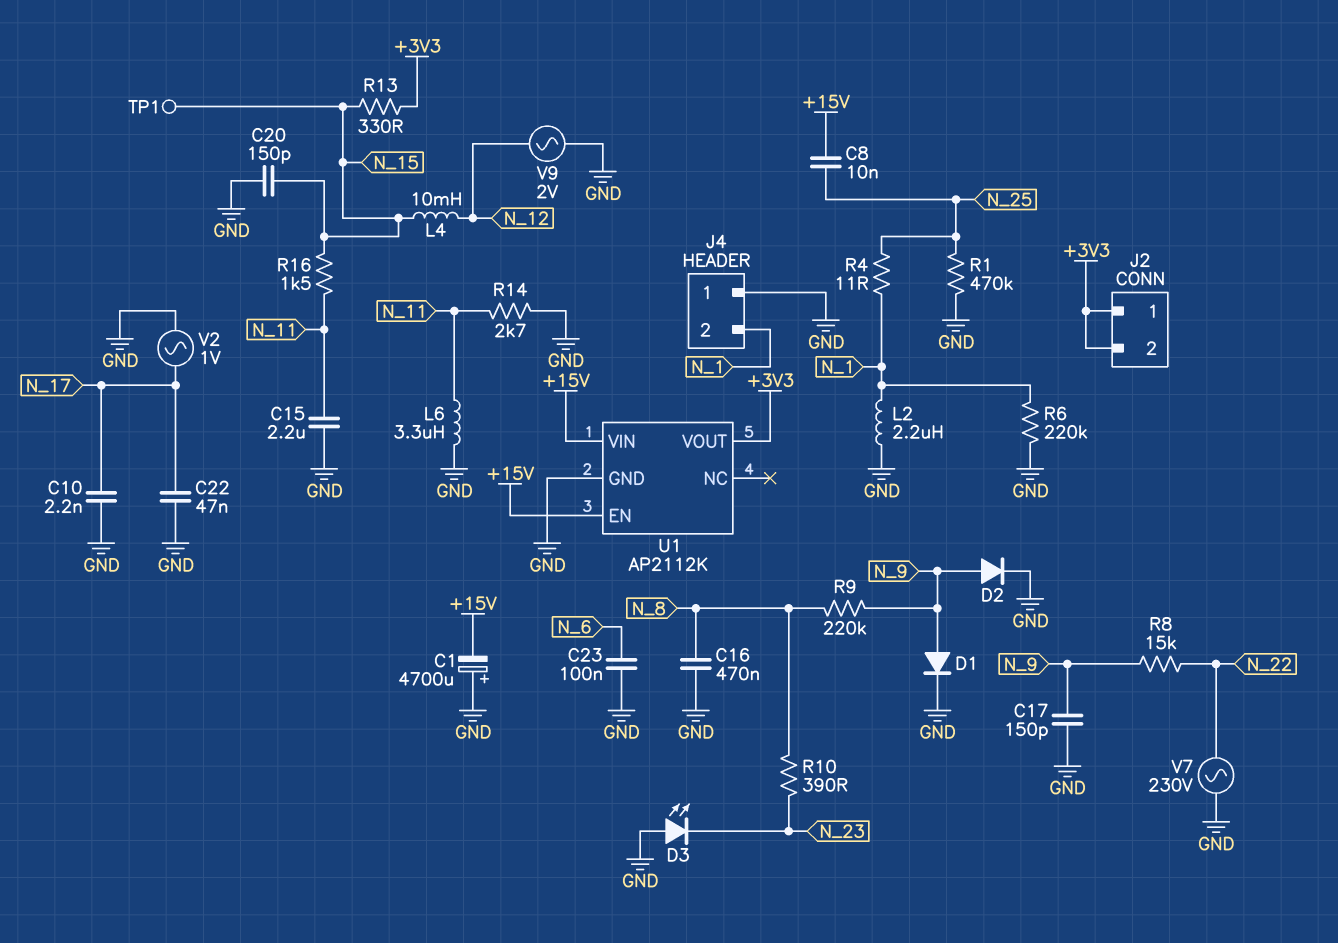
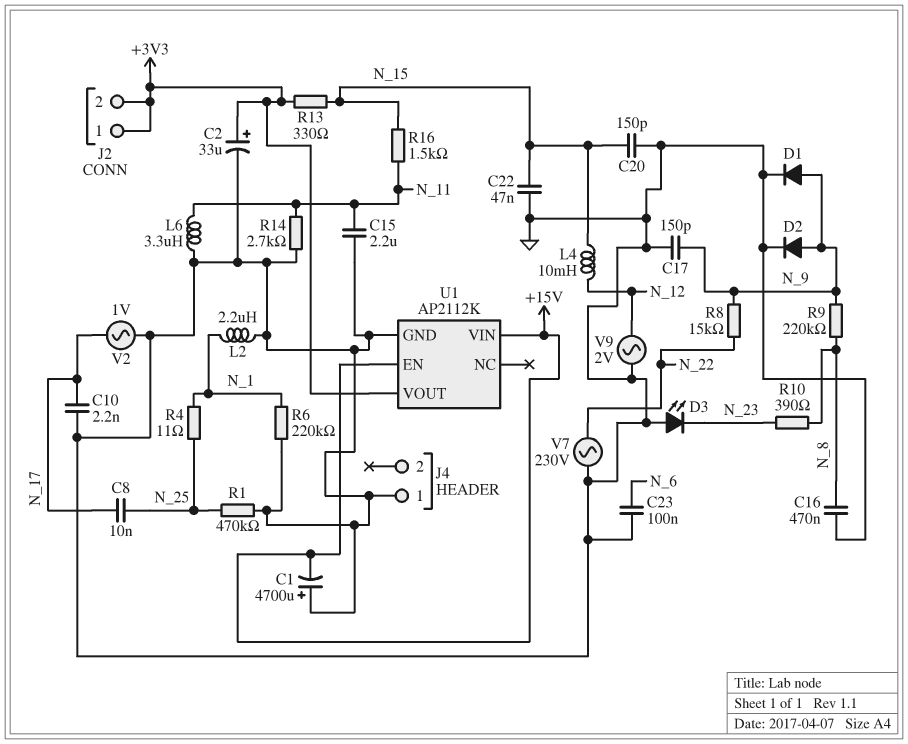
C2: none -> 33uF (plus +3V3, minus GND)
C8: 10nF (+15V, N_25) -> 10nF (N_17, N_25)
C22: 47nF (GND, N_17) -> 47nF (GND, N_15)
J4 pin 2: N_1 -> none
TP1: test point (N_15) -> none

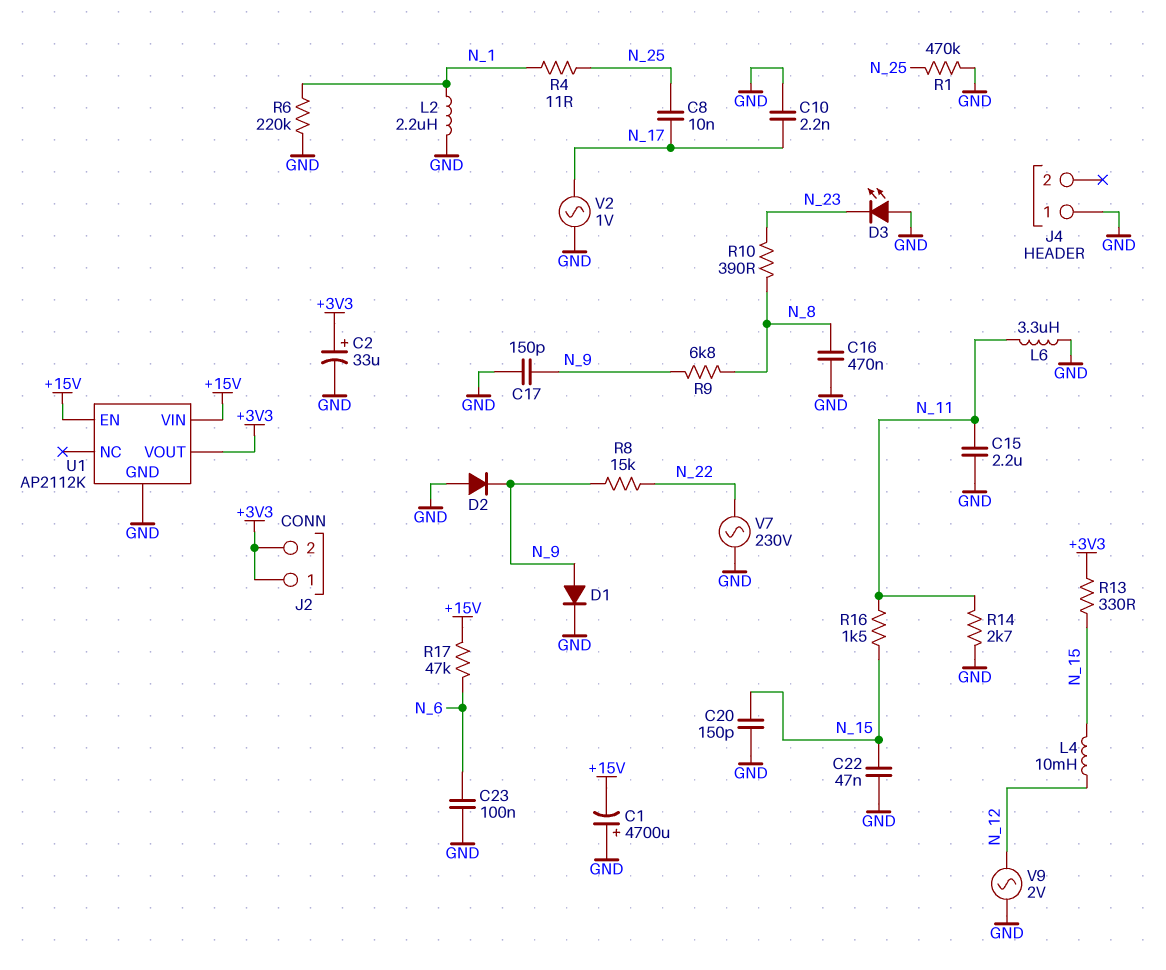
D2: diode (A N_9, K GND) -> diode (A GND, K N_9)
R9: 220k (N_8, N_9) -> 6.8k (N_8, N_9)
R17: none -> 47k (+15V, N_6)

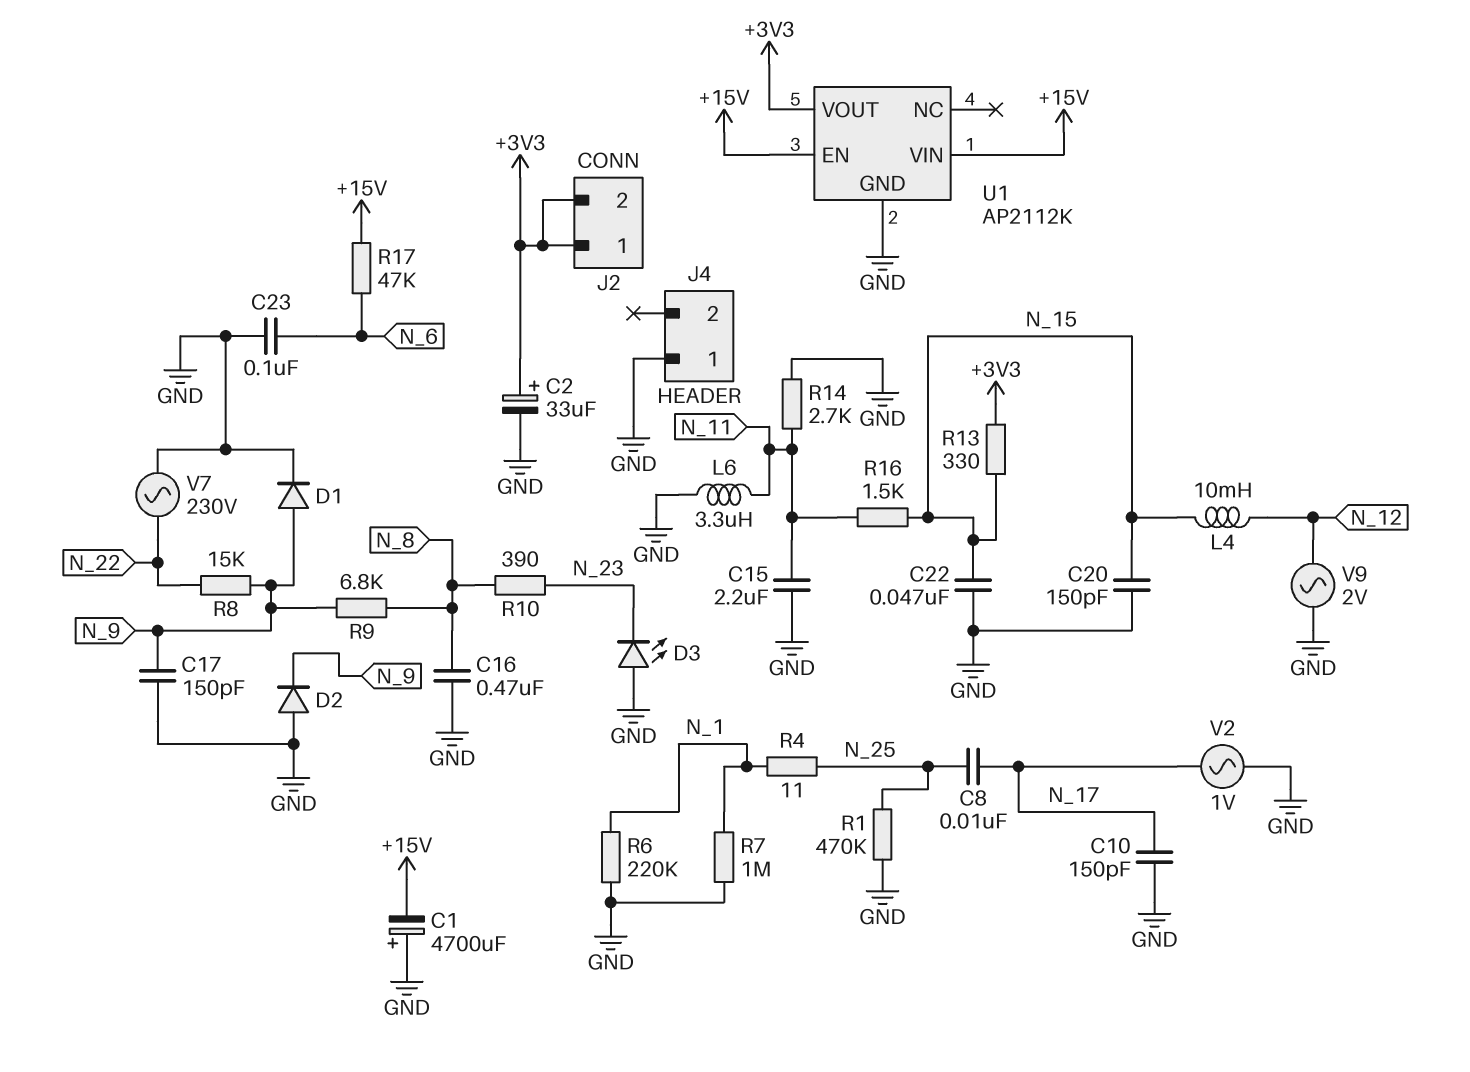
C10: 2.2nF (GND, N_17) -> 150pF (GND, N_17)
L2: 2.2uH (GND, N_1) -> none
R7: none -> 1M (GND, N_1)

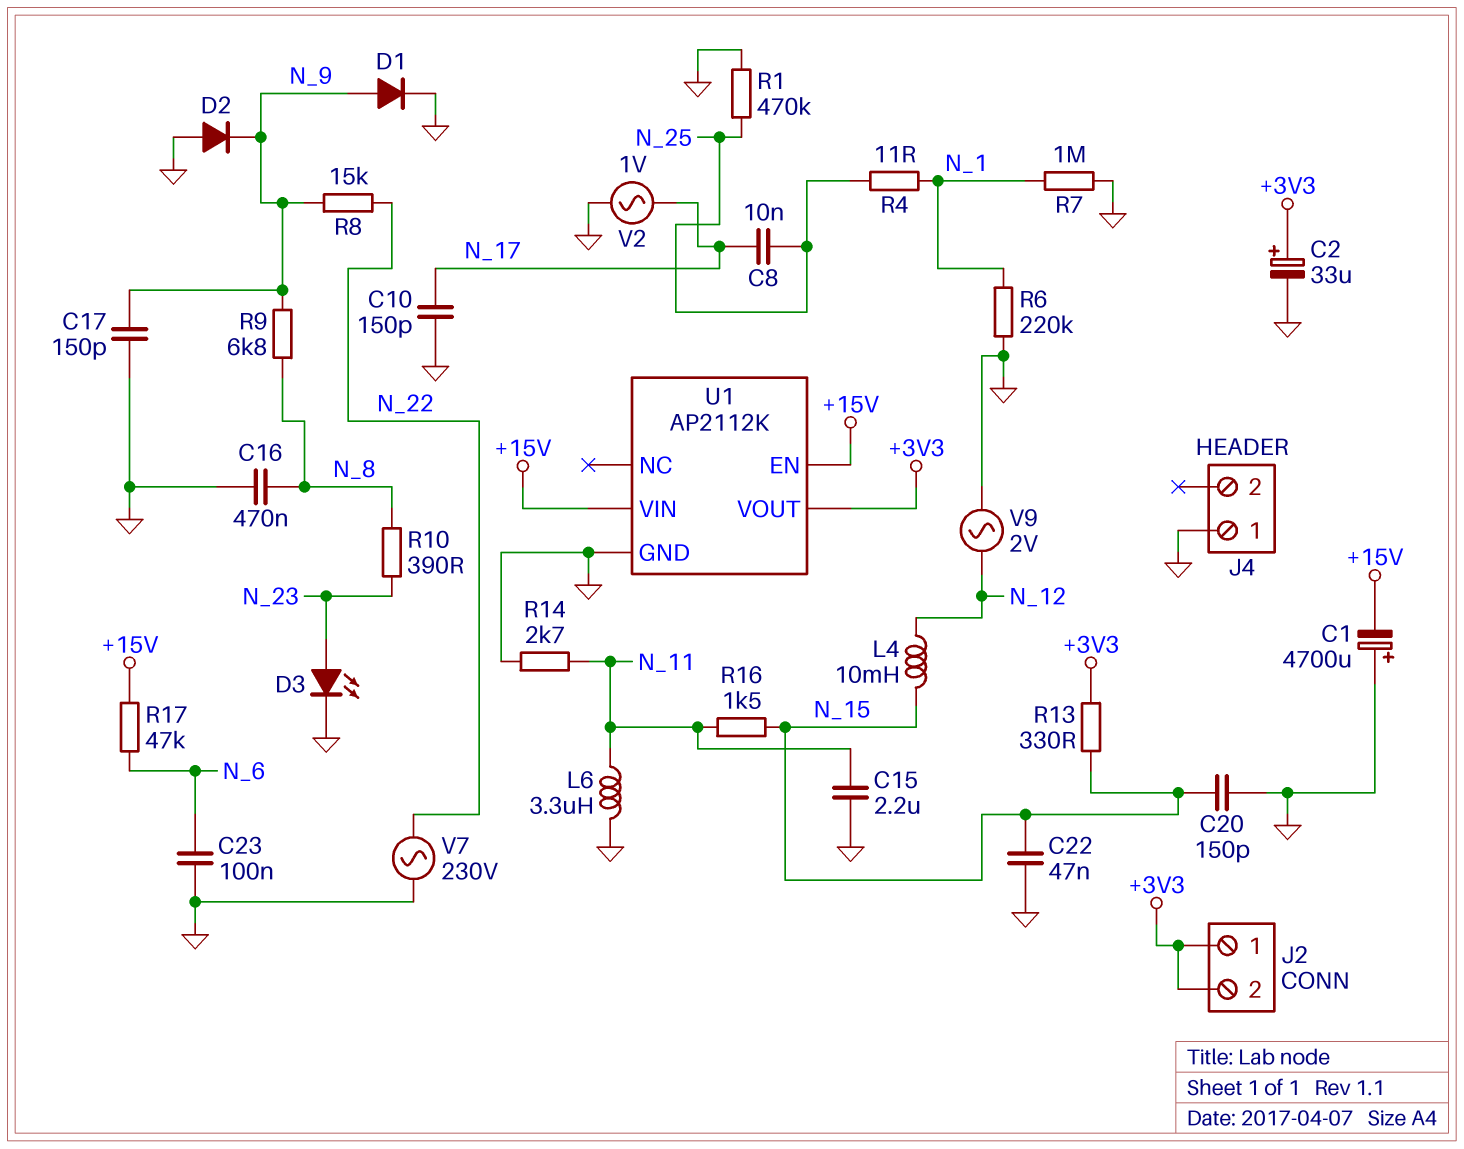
D3: LED (A GND, K N_23) -> LED (A N_23, K GND)

